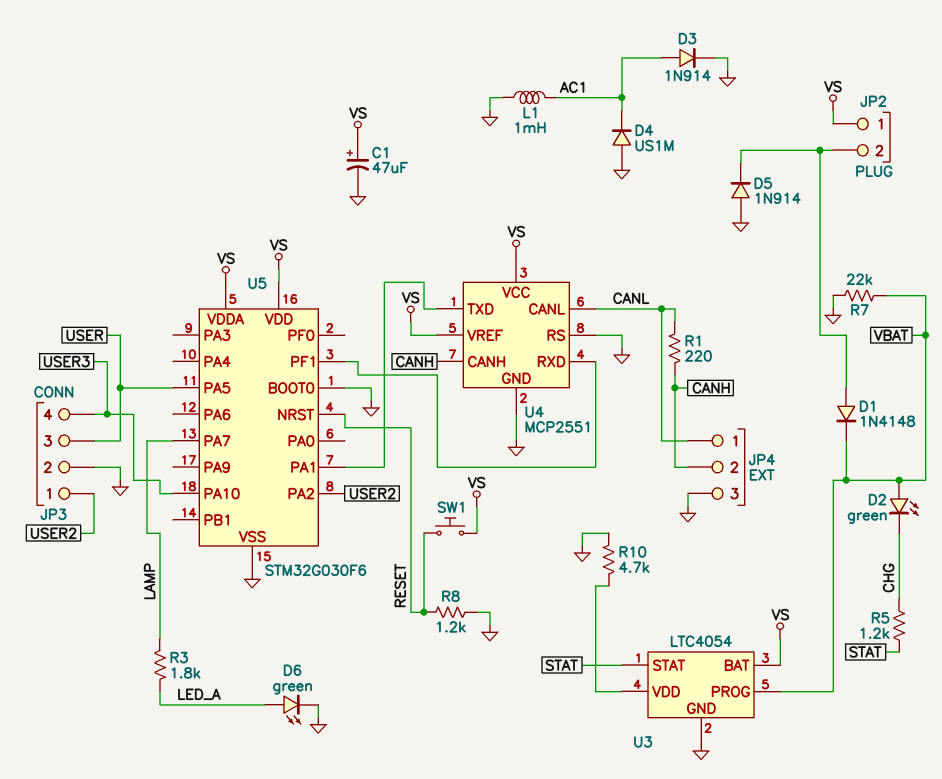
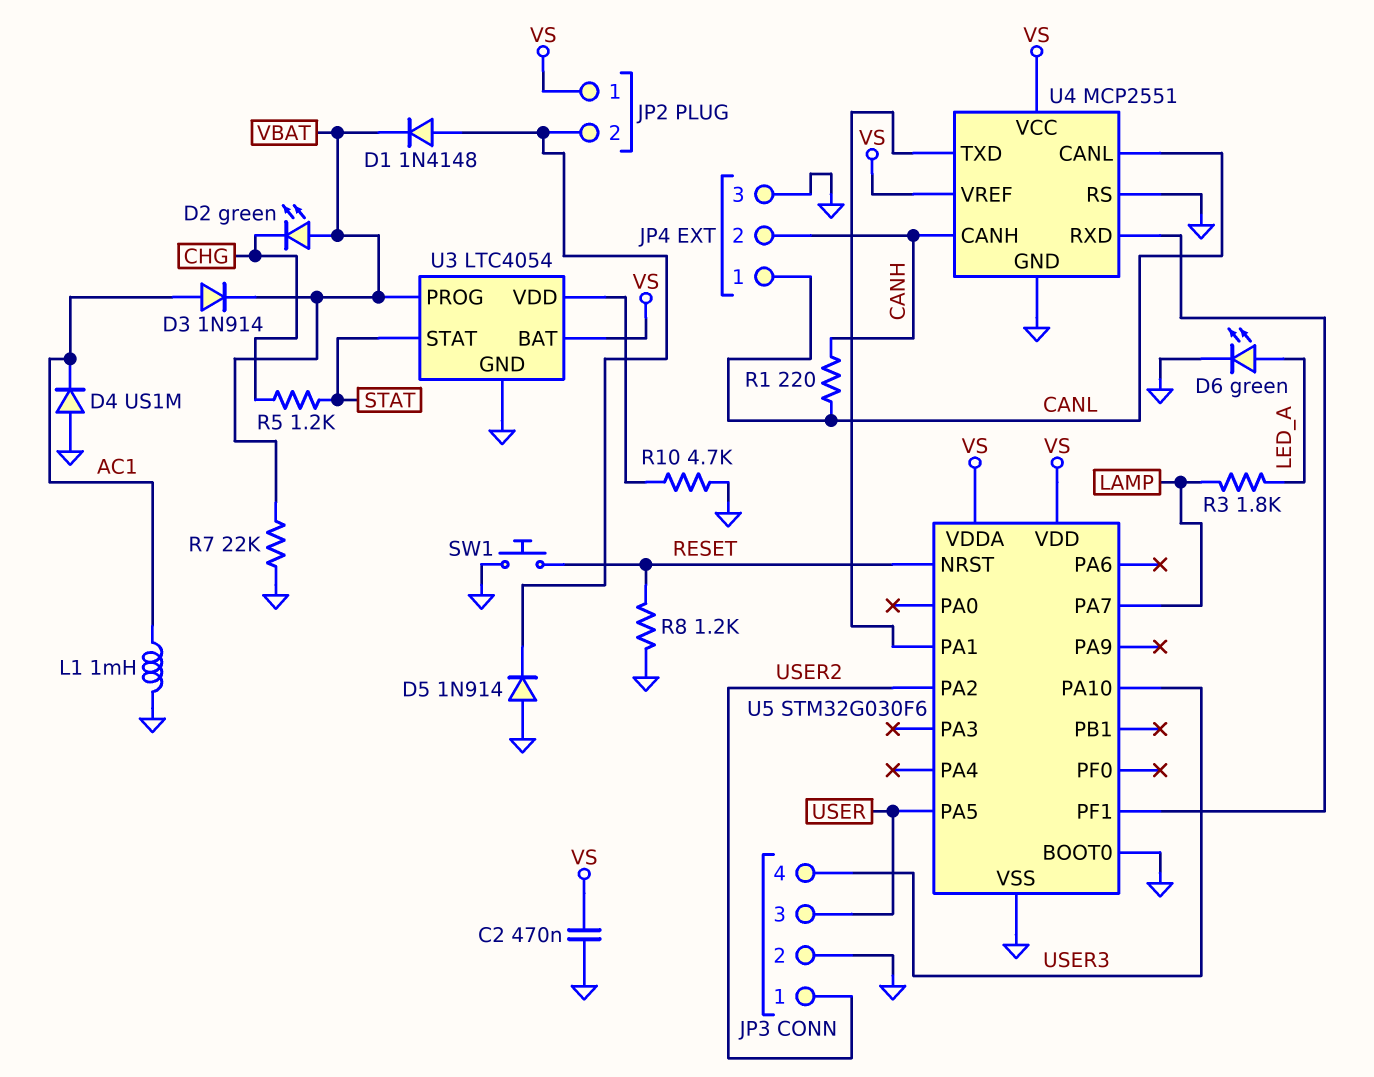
C1: 47uF (plus VS, minus GND) -> none
C2: none -> 470nF (GND, VS)
D3: diode 1N914 (A AC1, K GND) -> diode 1N914 (A AC1, K VBAT)
SW1: button (RESET, VS) -> button (GND, RESET)

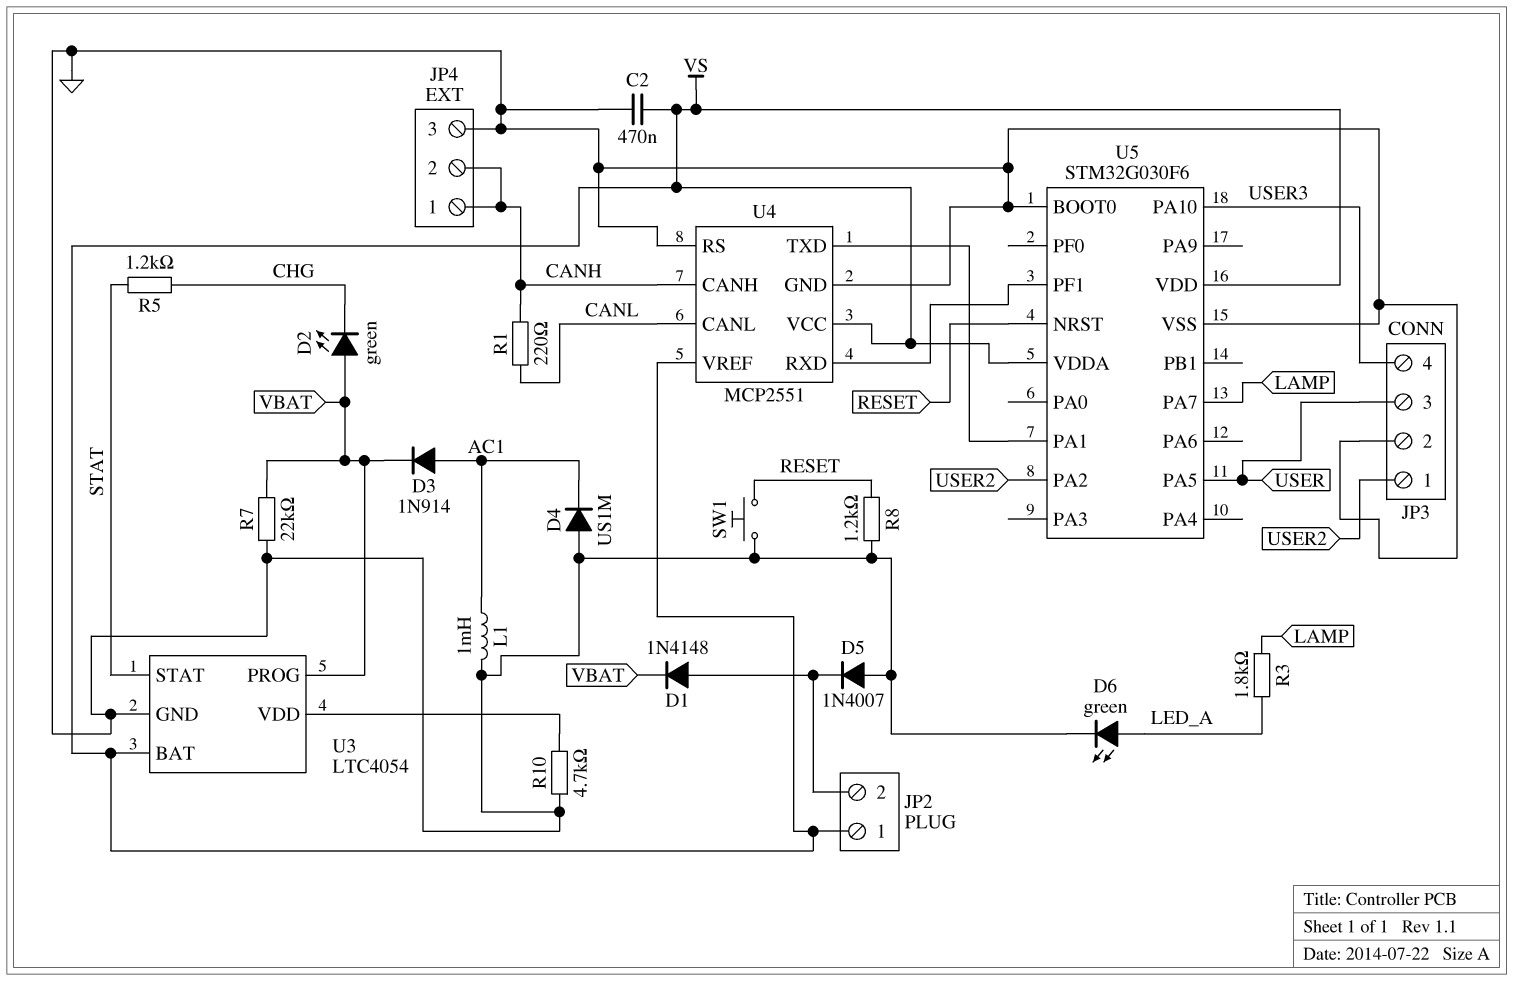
D5: diode 1N914 (A GND, K JP2/2) -> diode 1N4007 (A GND, K JP2/2)
JP4 pin 1: CANL -> CANH

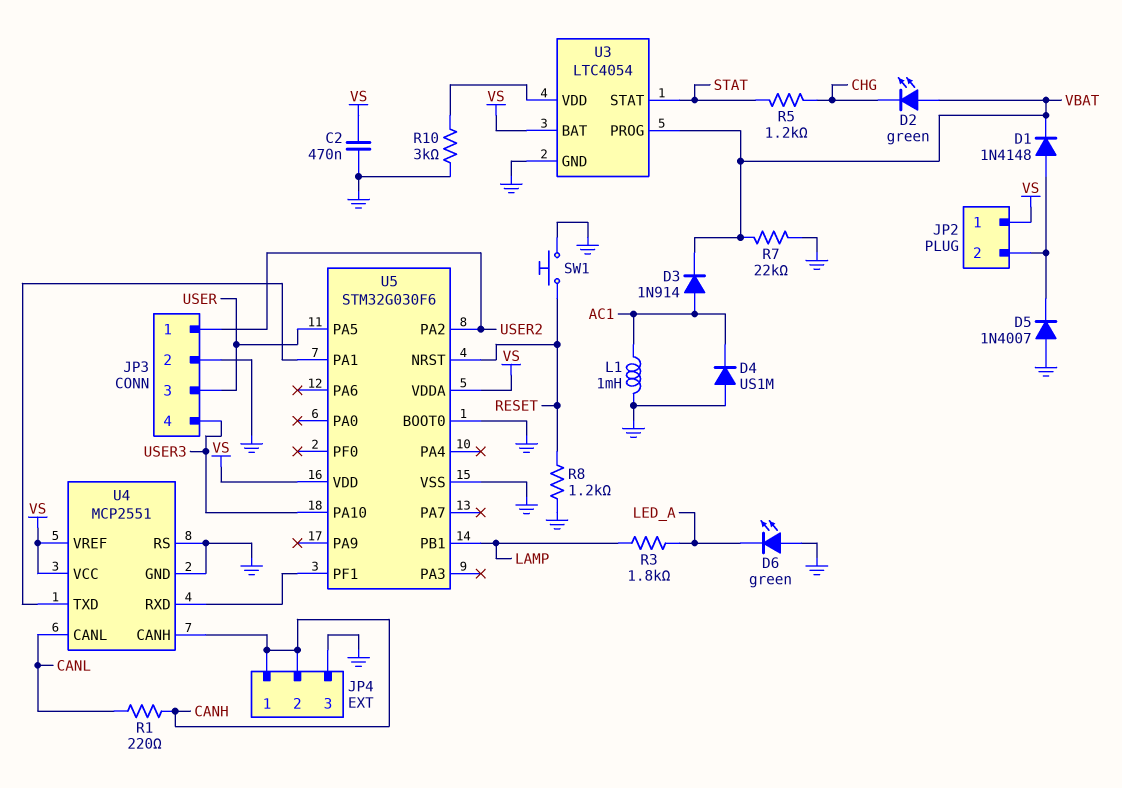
D6: LED green (A LED_A, K GND) -> LED green (A GND, K LED_A)
R10: 4.7k (GND, U3/VDD) -> 3k (GND, U3/VDD)
U5 pin PA7: LAMP -> none
U5 pin PB1: none -> LAMP

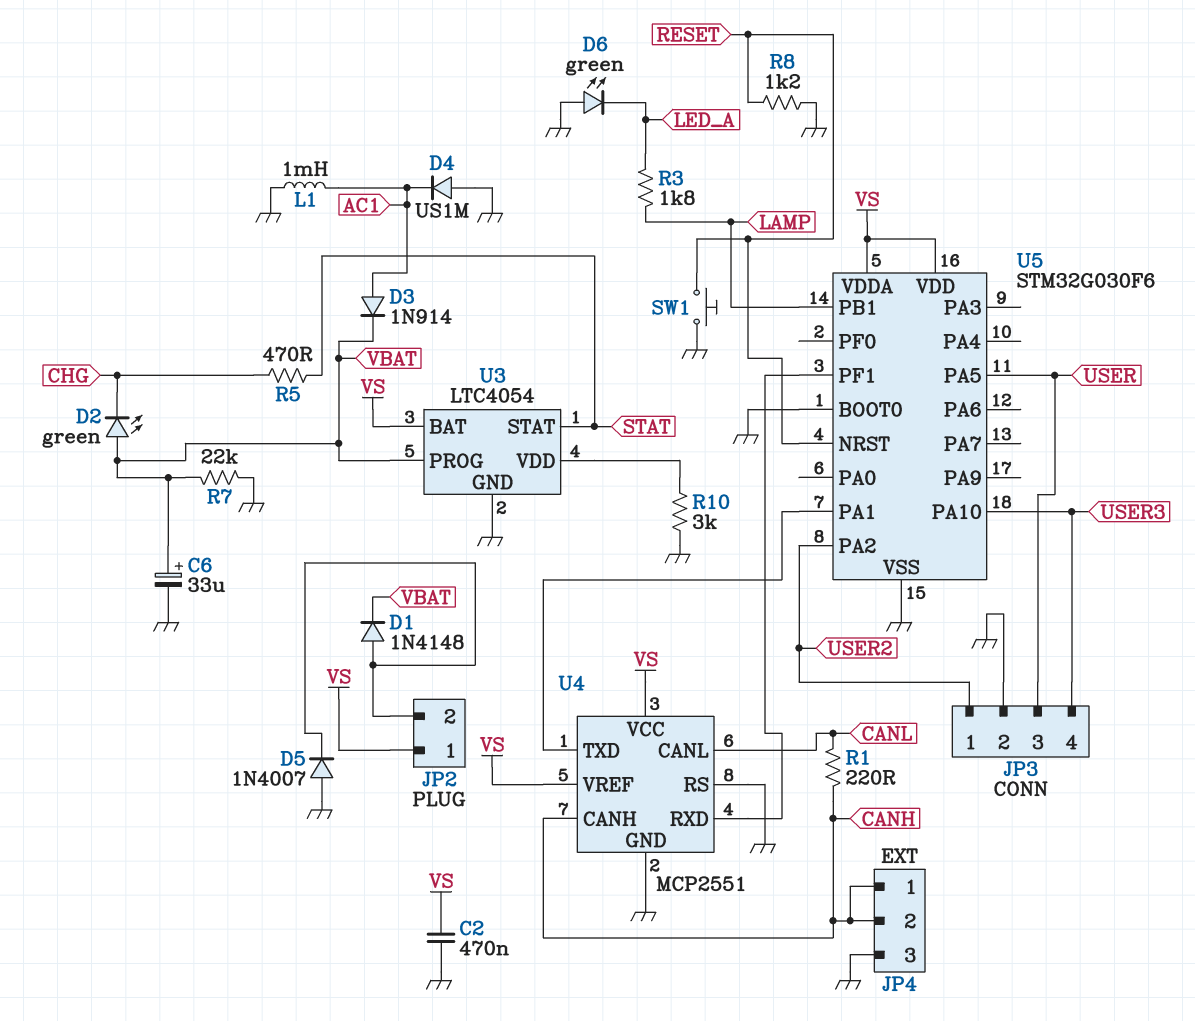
C6: none -> 33uF (plus VBAT, minus GND)
R5: 1.2k (CHG, STAT) -> 470 (CHG, STAT)

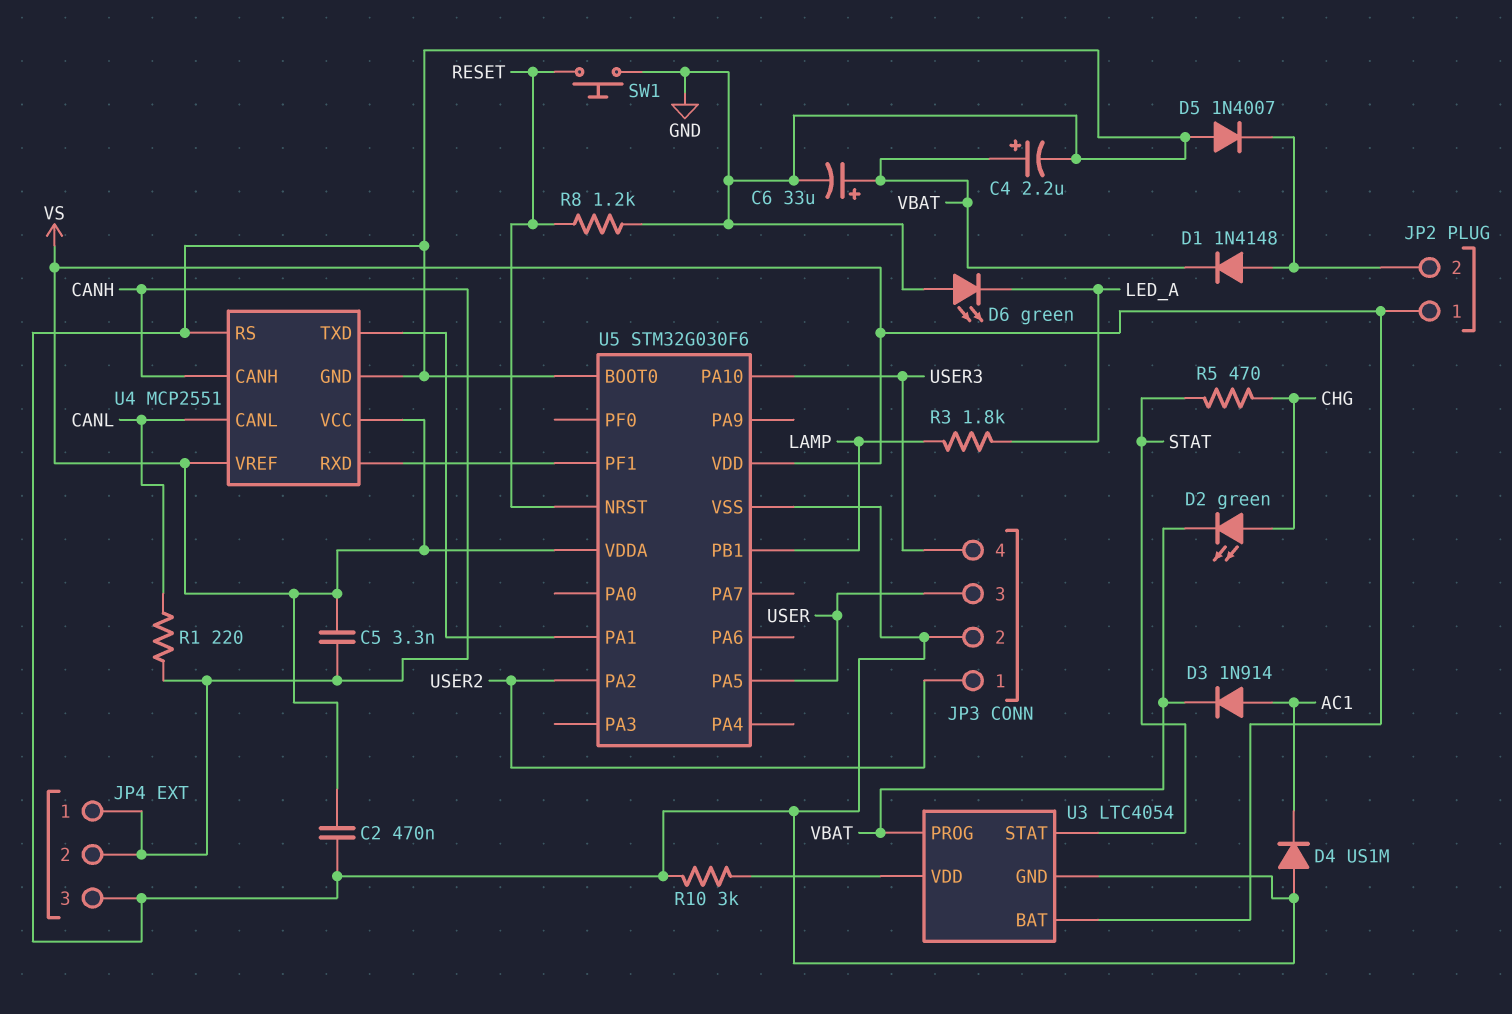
C4: none -> 2.2uF (plus VBAT, minus GND)
C5: none -> 3.3nF (CANH, VS)
D2: LED green (A VBAT, K CHG) -> LED green (A CHG, K VBAT)
L1: 1mH (AC1, GND) -> none
R7: 22k (GND, VBAT) -> none

